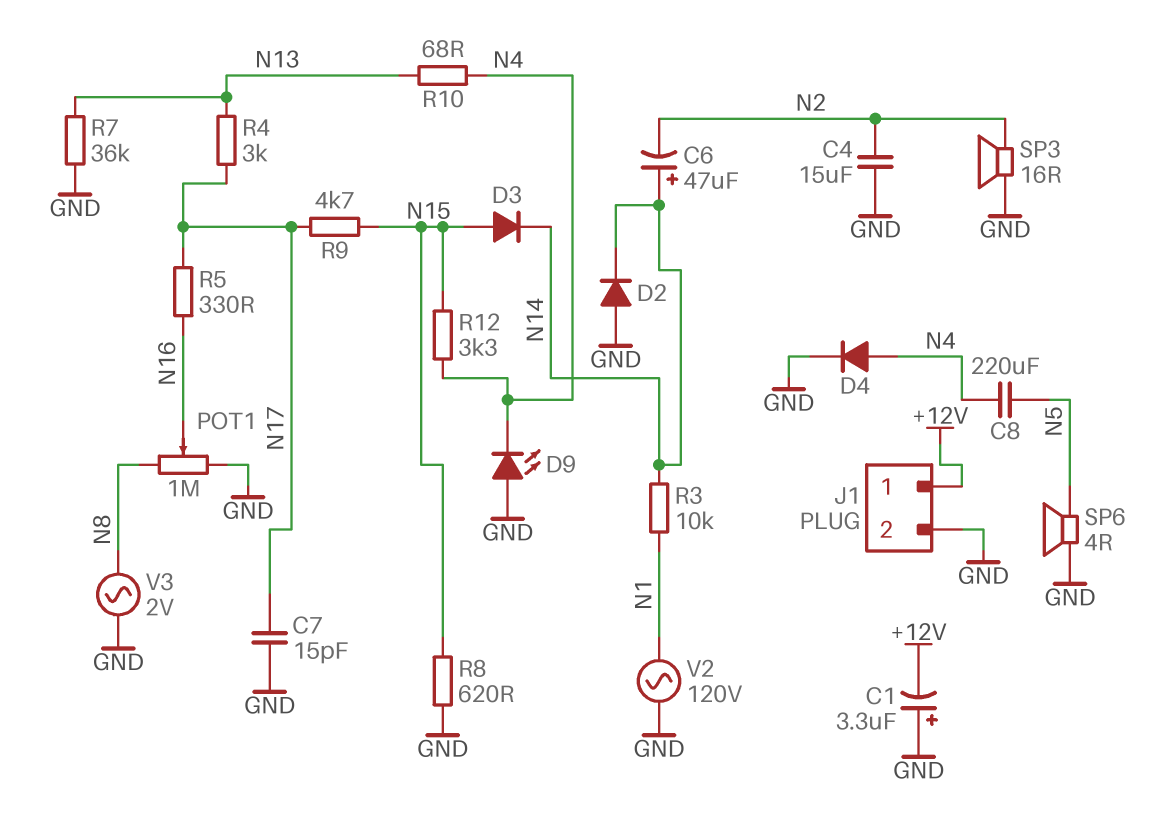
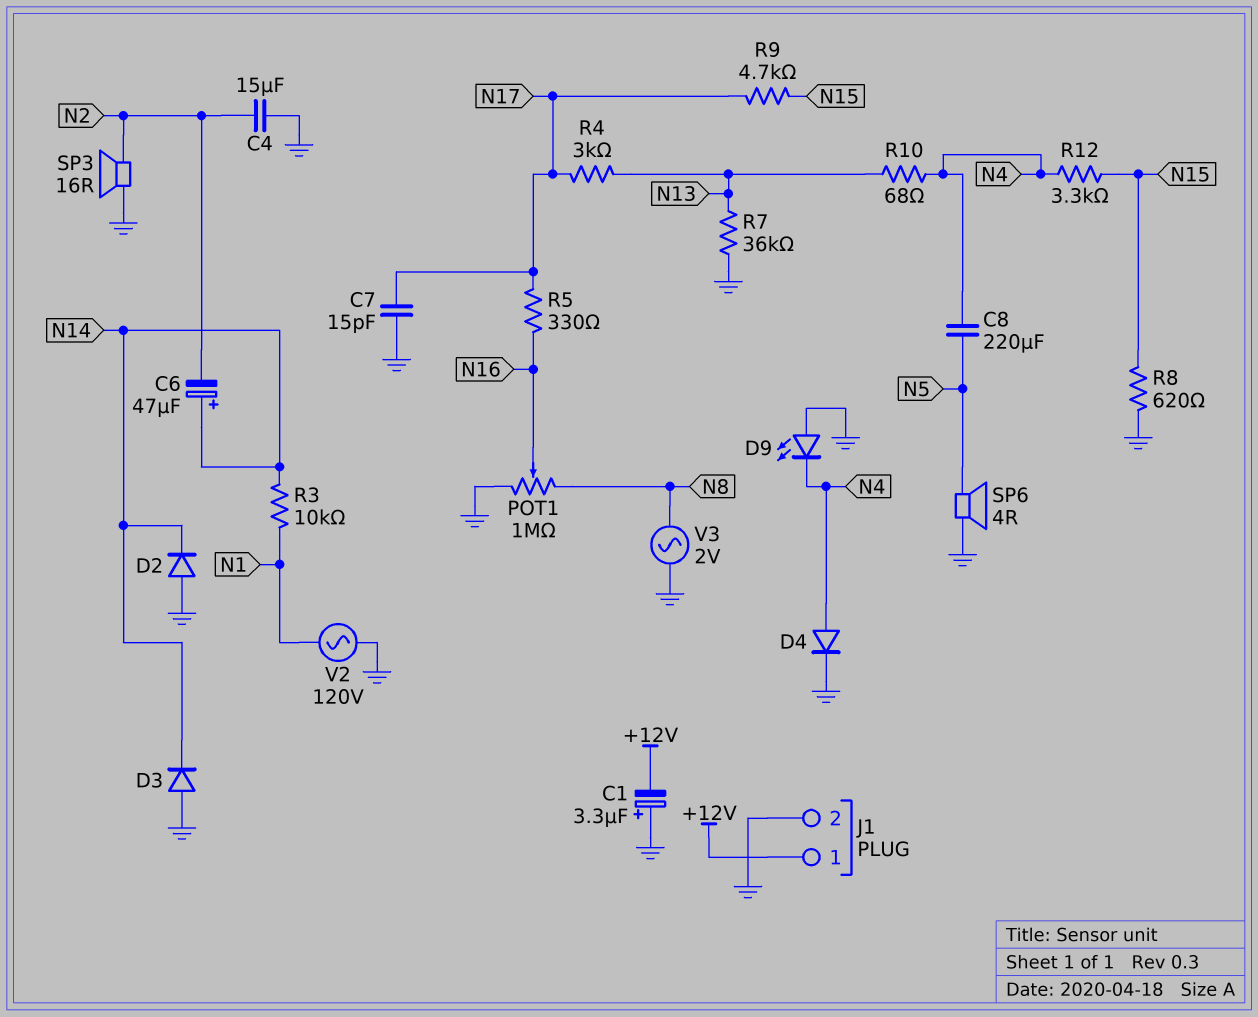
D3: diode (A N15, K N14) -> diode (A GND, K N14)

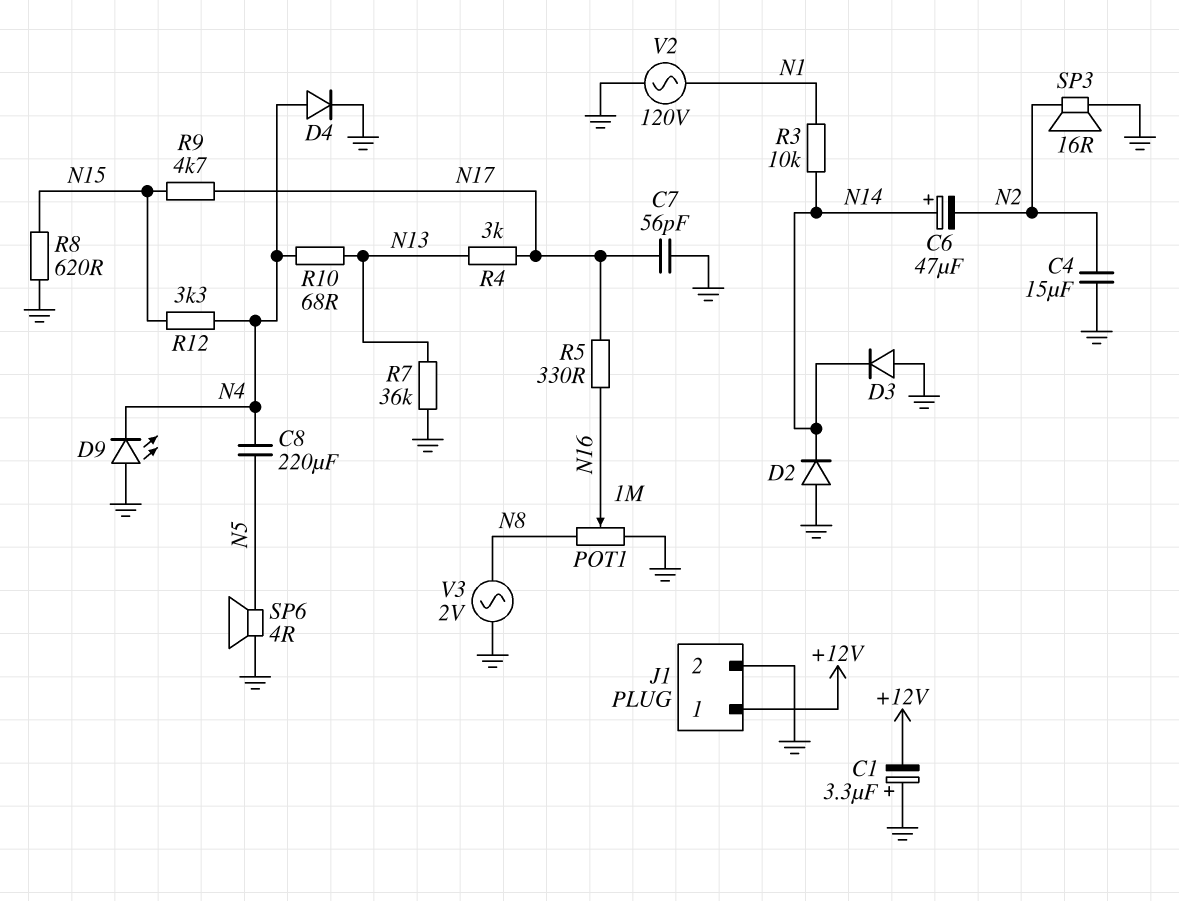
C7: 15pF (GND, N17) -> 56pF (GND, N17)

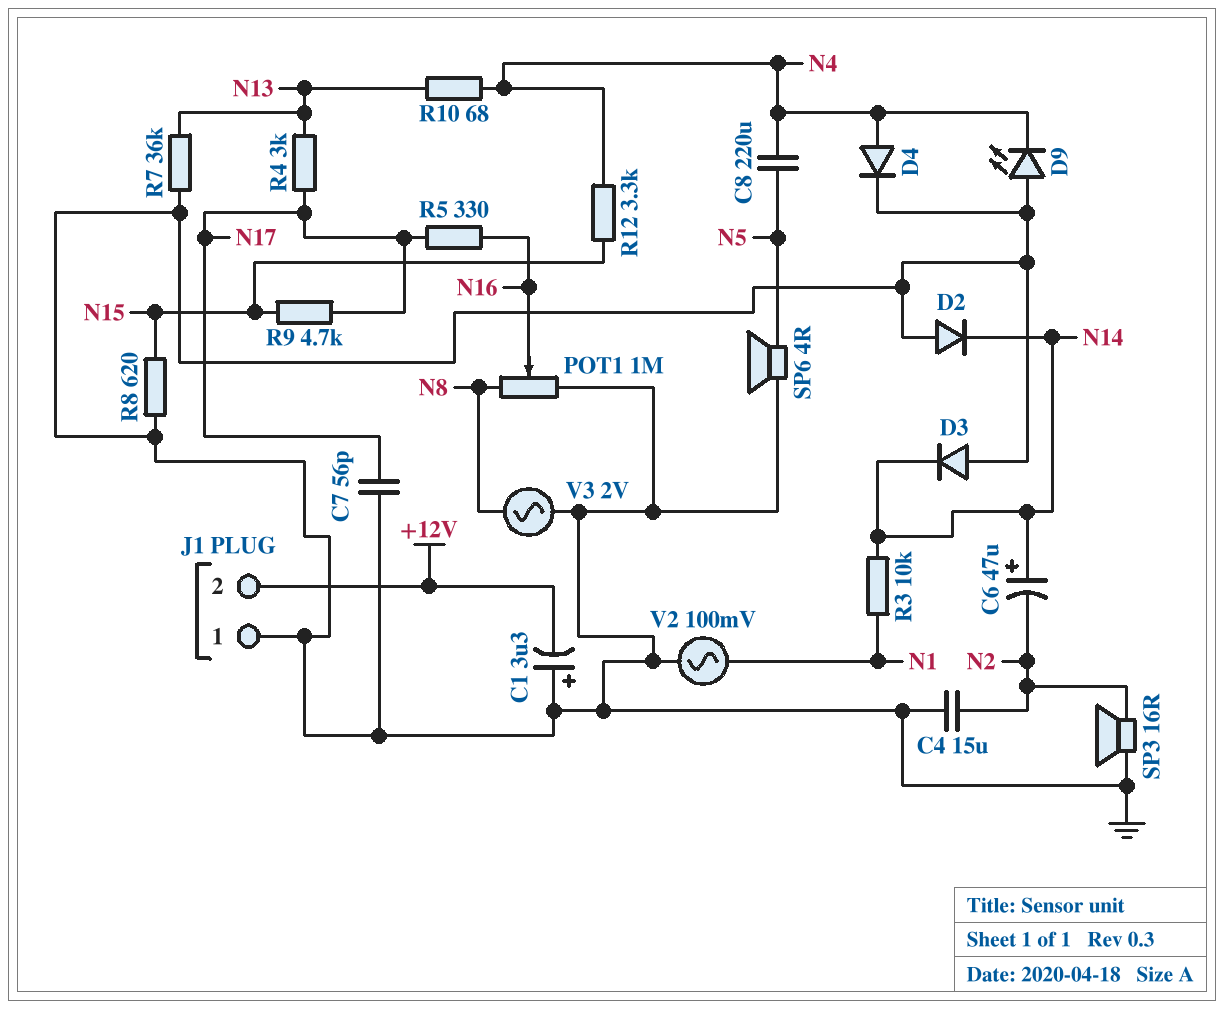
J1 pin 1: +12V -> GND
J1 pin 2: GND -> +12V
V2: AC 120V (GND, N1) -> AC 100mV (GND, N1)

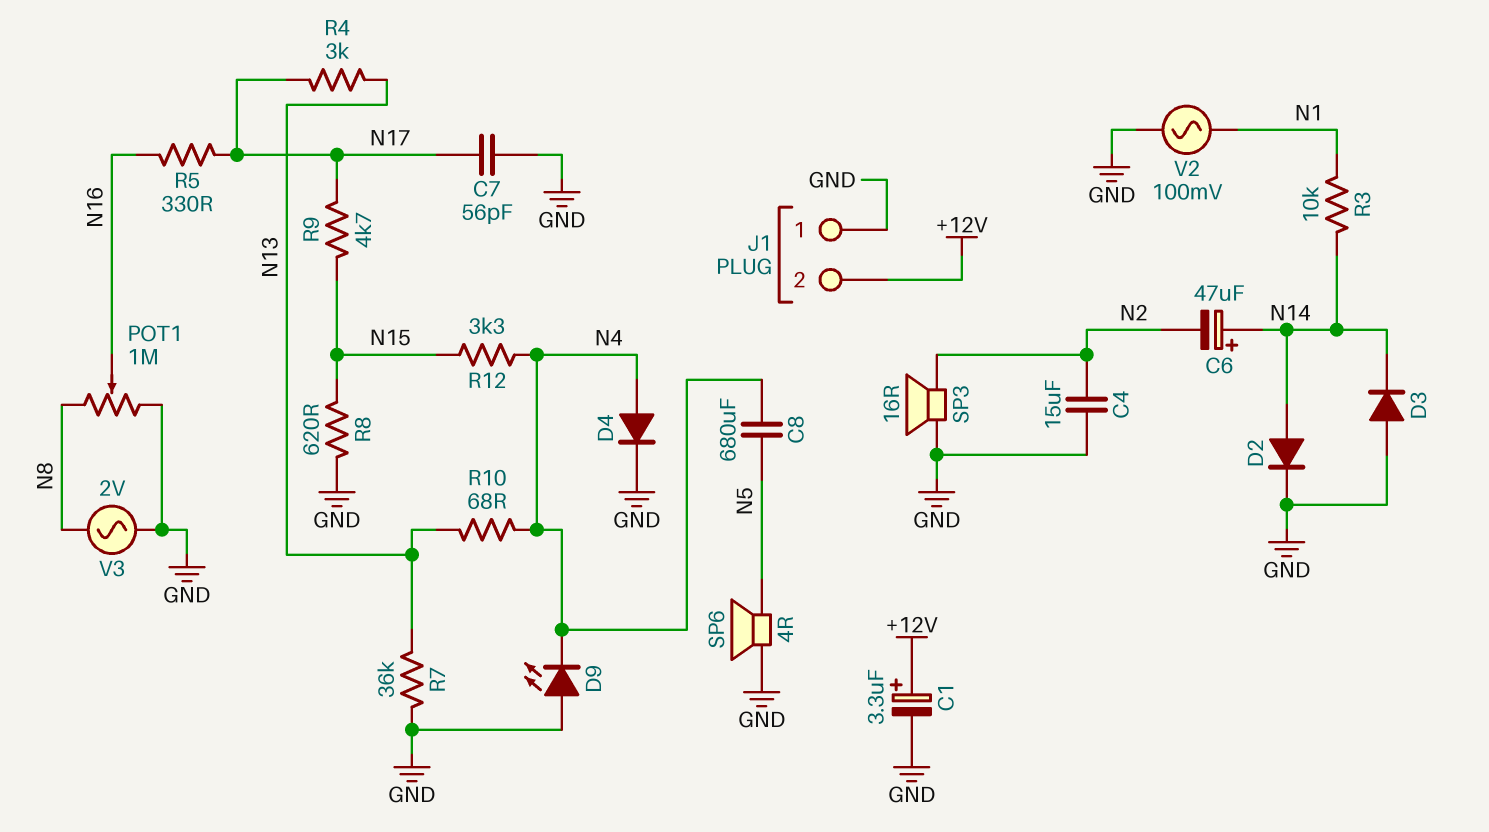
C1: 3.3uF (plus GND, minus +12V) -> 3.3uF (plus +12V, minus GND)
C8: 220uF (N4, N5) -> 680uF (N4, N5)
D2: diode (A GND, K N14) -> diode (A N14, K GND)

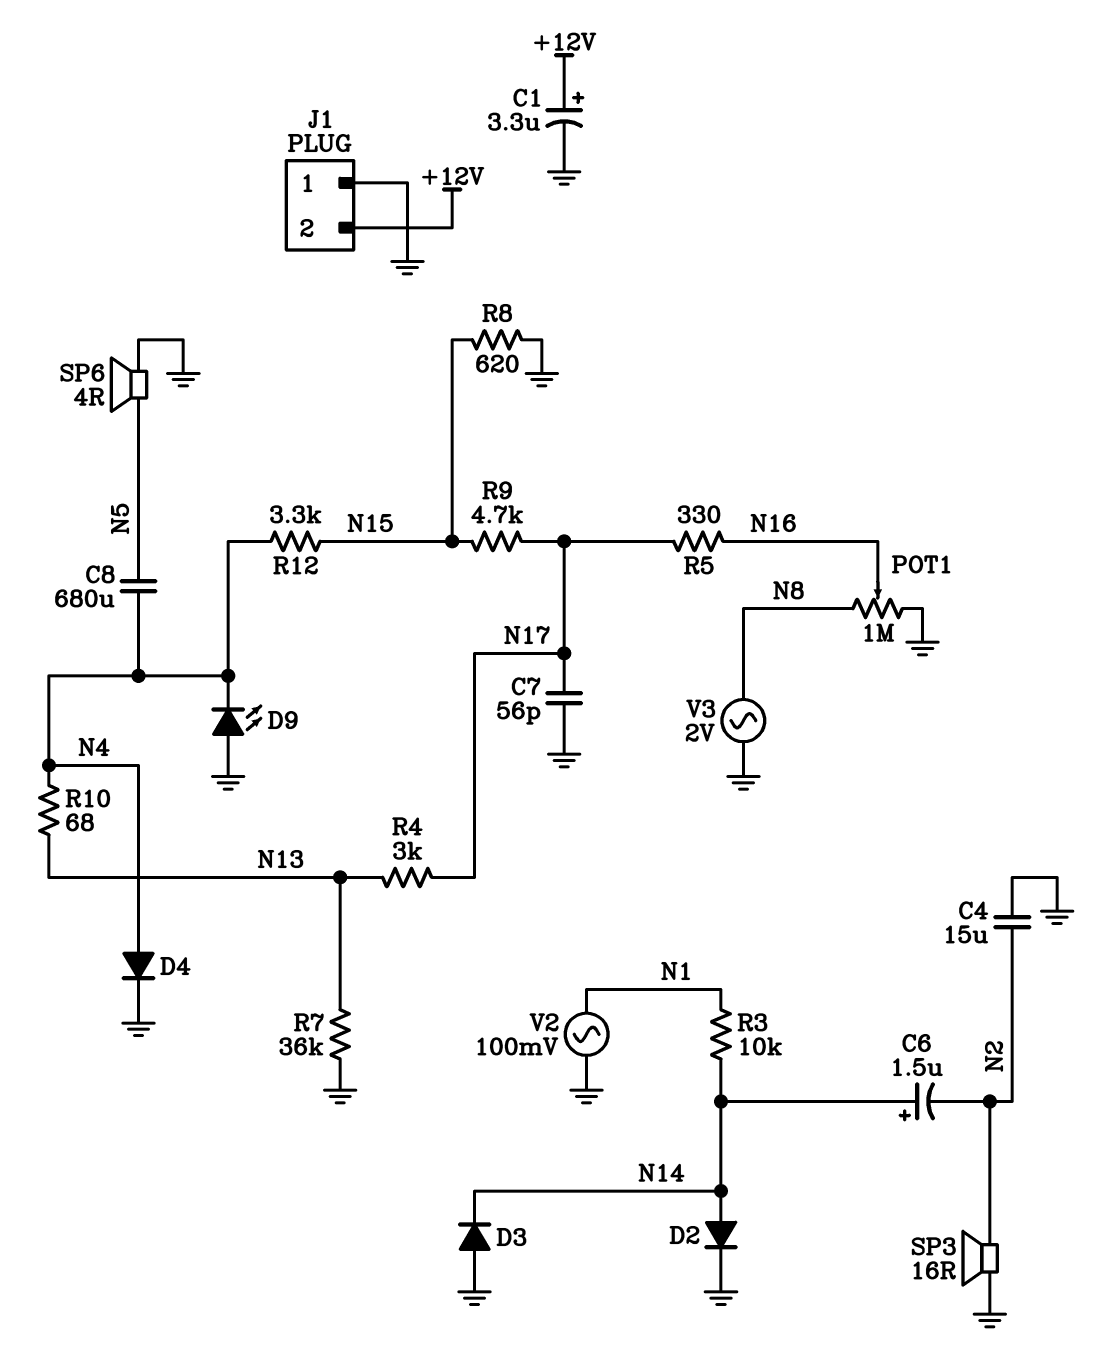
C6: 47uF (plus N14, minus N2) -> 1.5uF (plus N14, minus N2)

